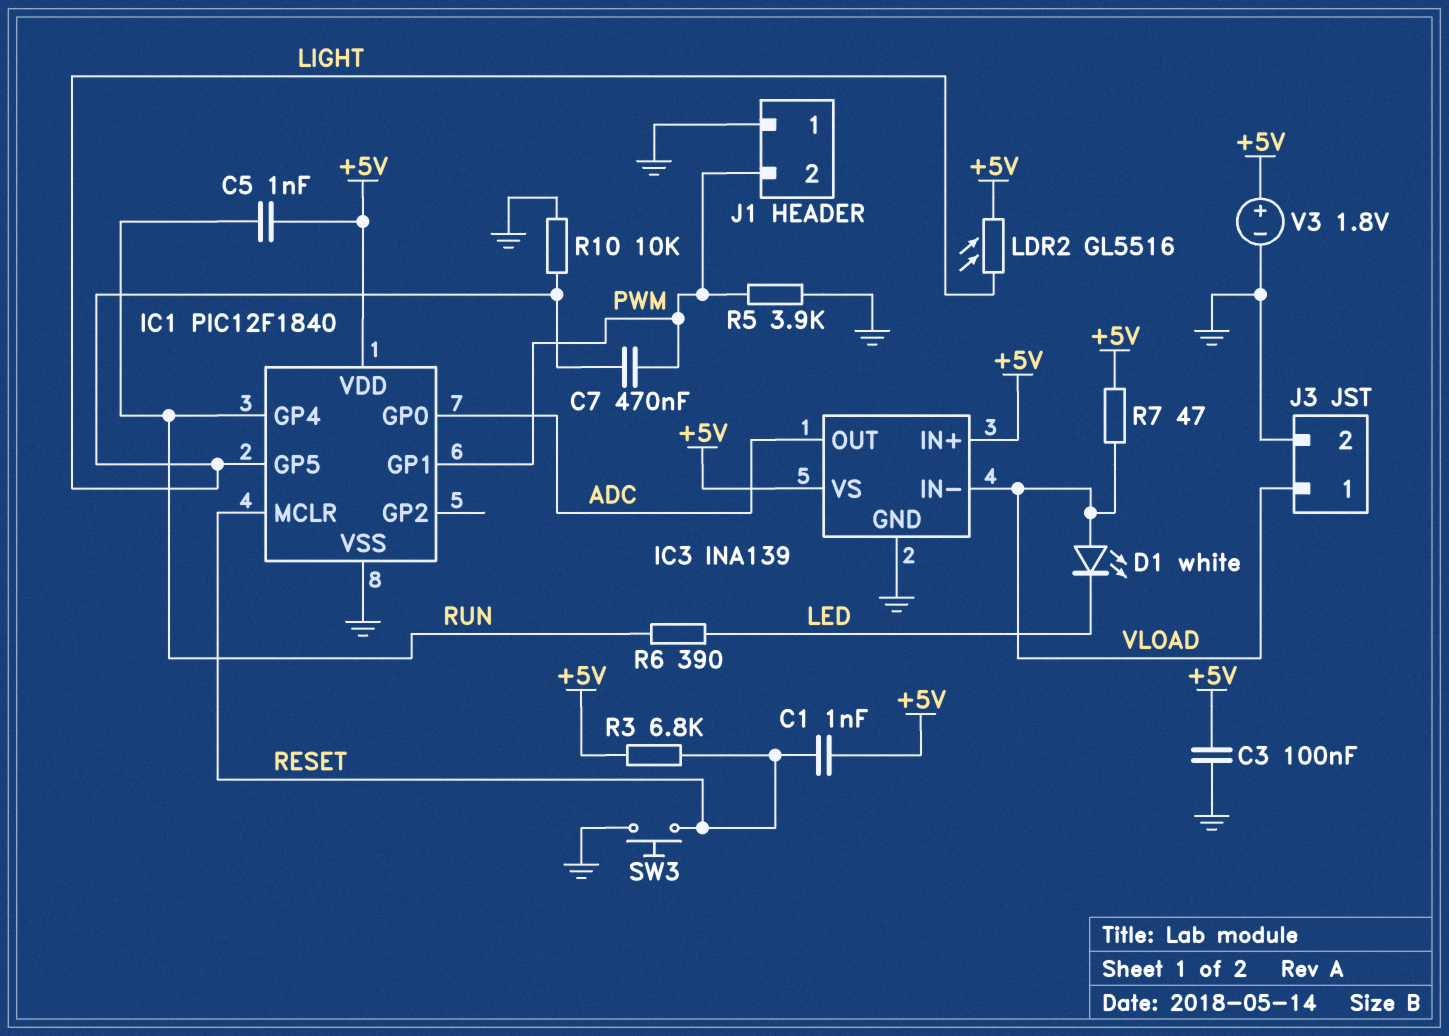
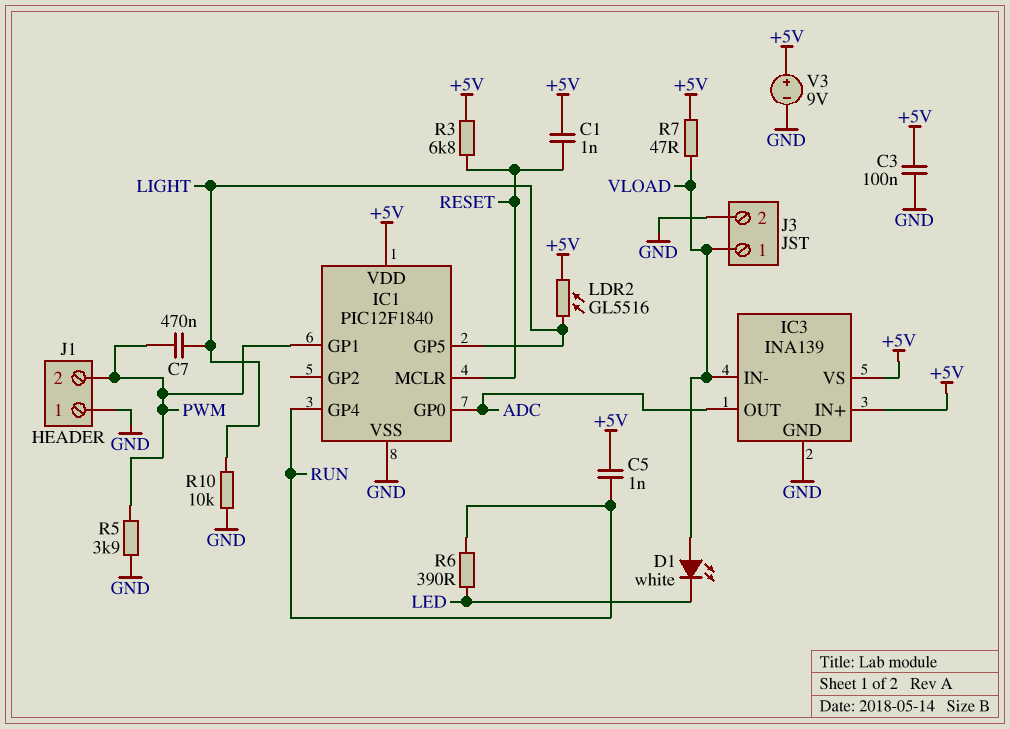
SW3: button (GND, RESET) -> none
V3: 1.8V (plus +5V, minus GND) -> 9V (plus +5V, minus GND)

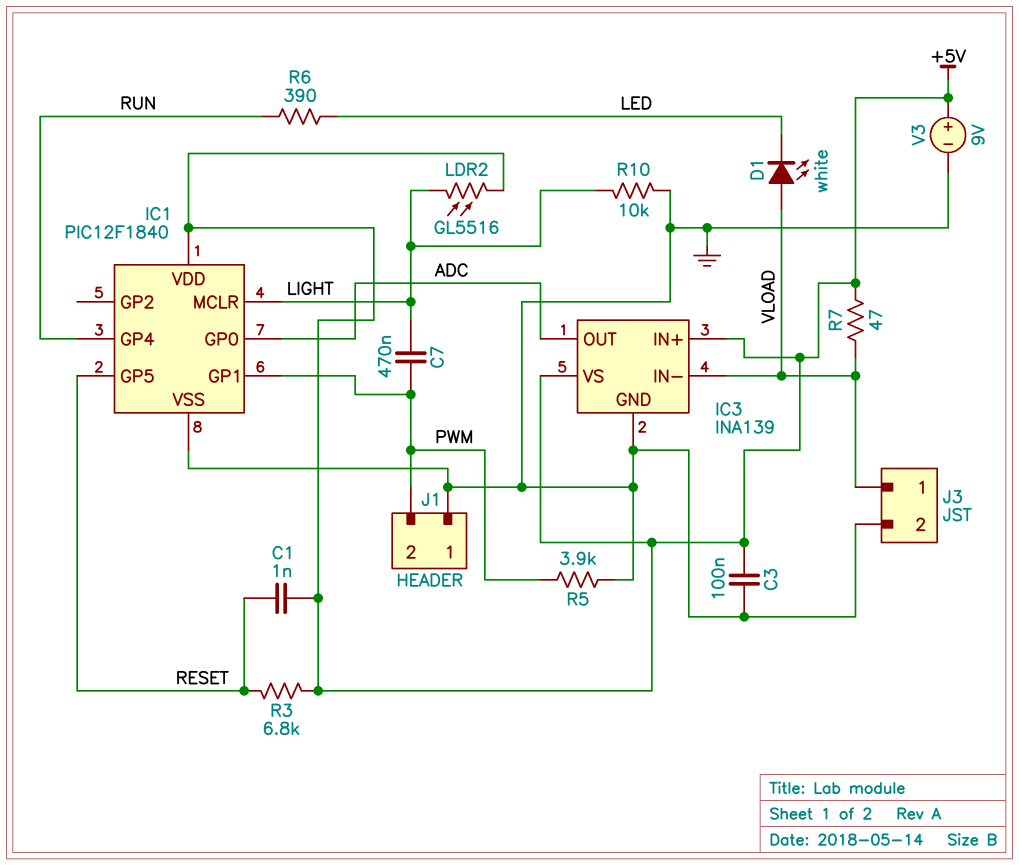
C5: 1nF (+5V, RUN) -> none
IC1 pin GP5: LIGHT -> RESET
IC1 pin MCLR: RESET -> LIGHT

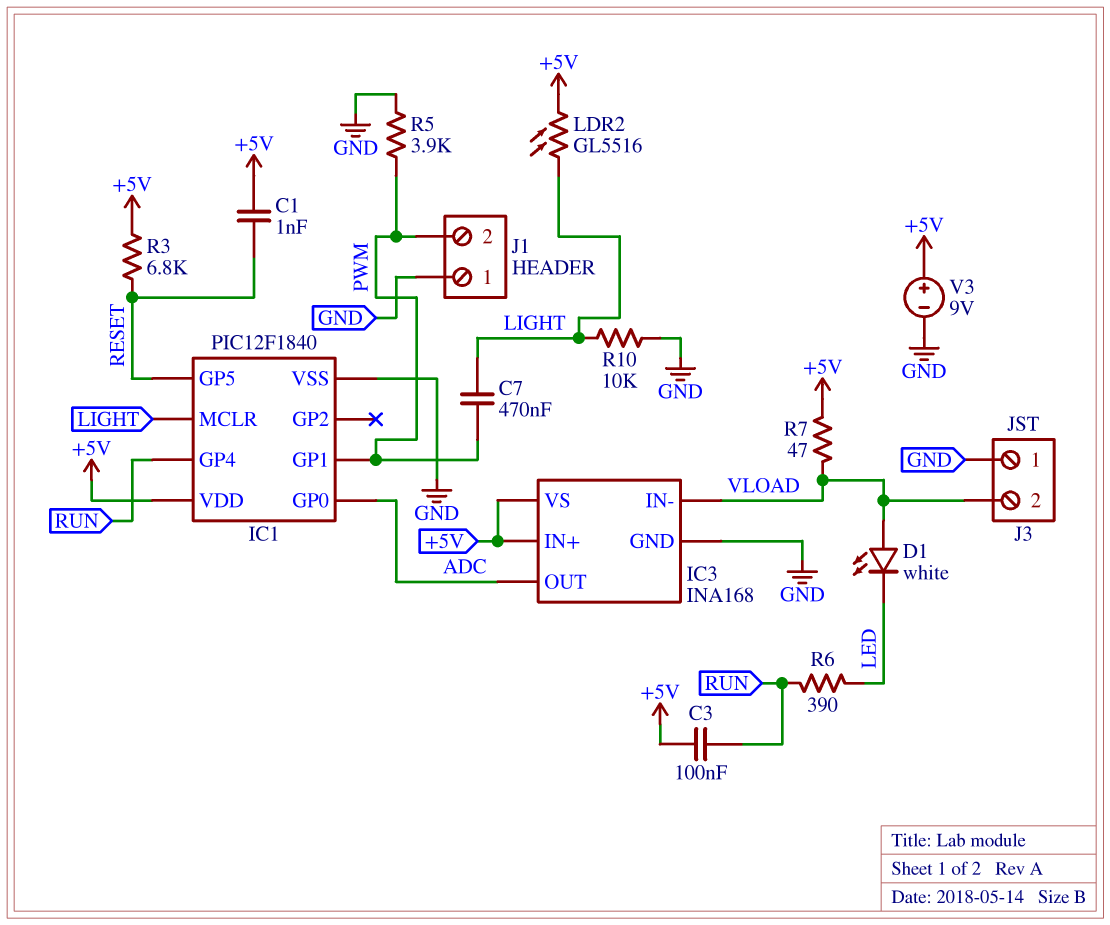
C3: 100nF (+5V, GND) -> 100nF (+5V, RUN)
IC3: INA139 -> INA168
J3 pin 1: VLOAD -> GND
J3 pin 2: GND -> VLOAD

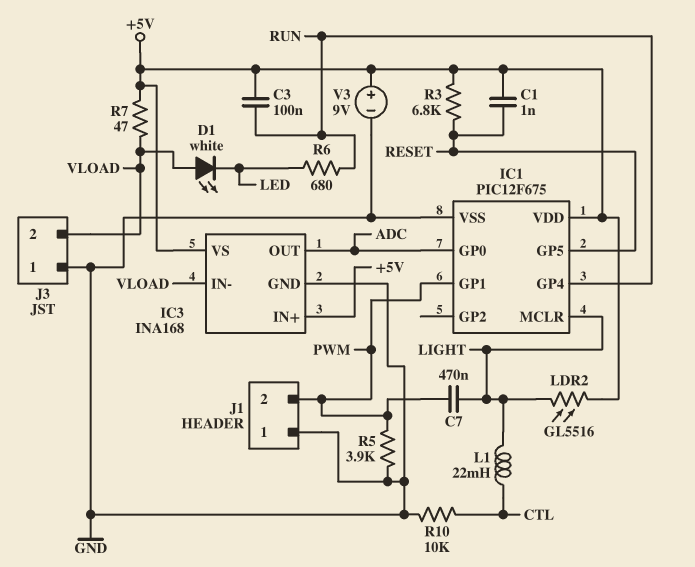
IC1: PIC12F1840 -> PIC12F675
L1: none -> 22mH (CTL, LIGHT)
R6: 390 (LED, RUN) -> 680 (LED, RUN)
R10: 10k (GND, LIGHT) -> 10k (CTL, GND)

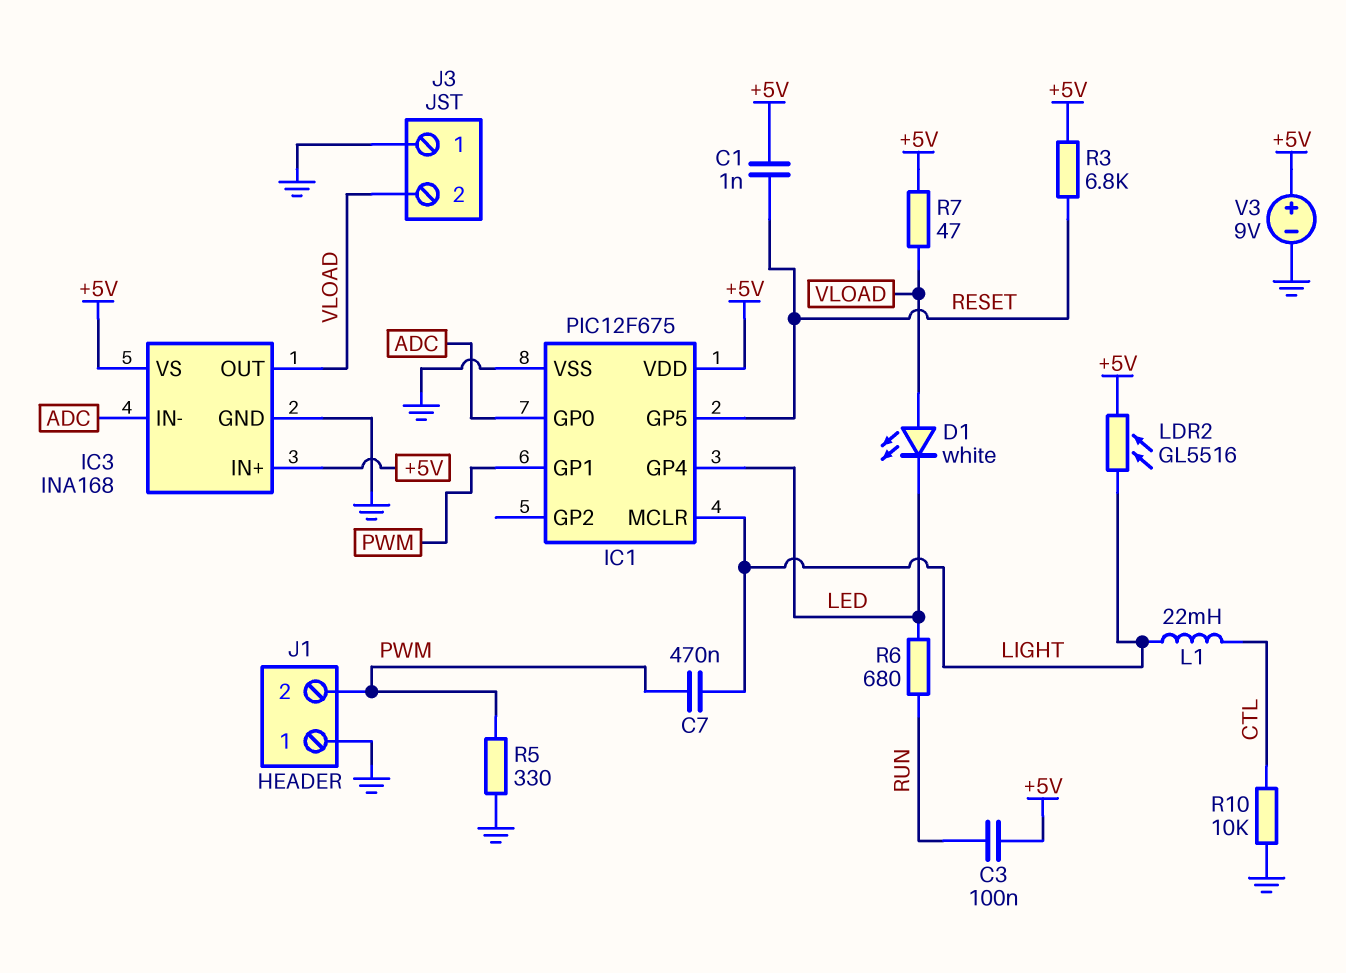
IC1 pin GP4: RUN -> LED
IC3 pin IN-: VLOAD -> ADC
IC3 pin OUT: ADC -> VLOAD
R5: 3.9k (GND, PWM) -> 330 (GND, PWM)

